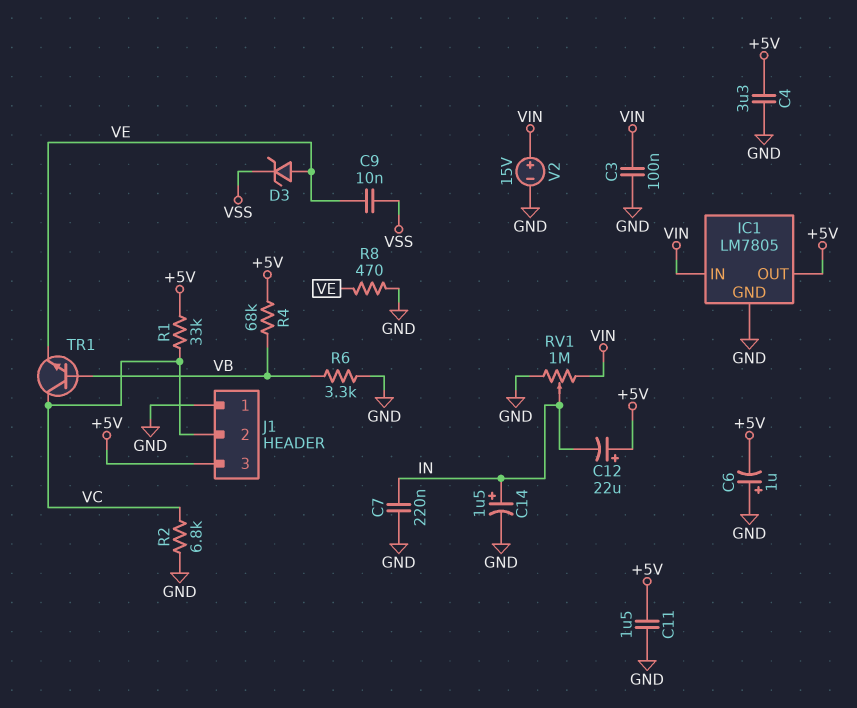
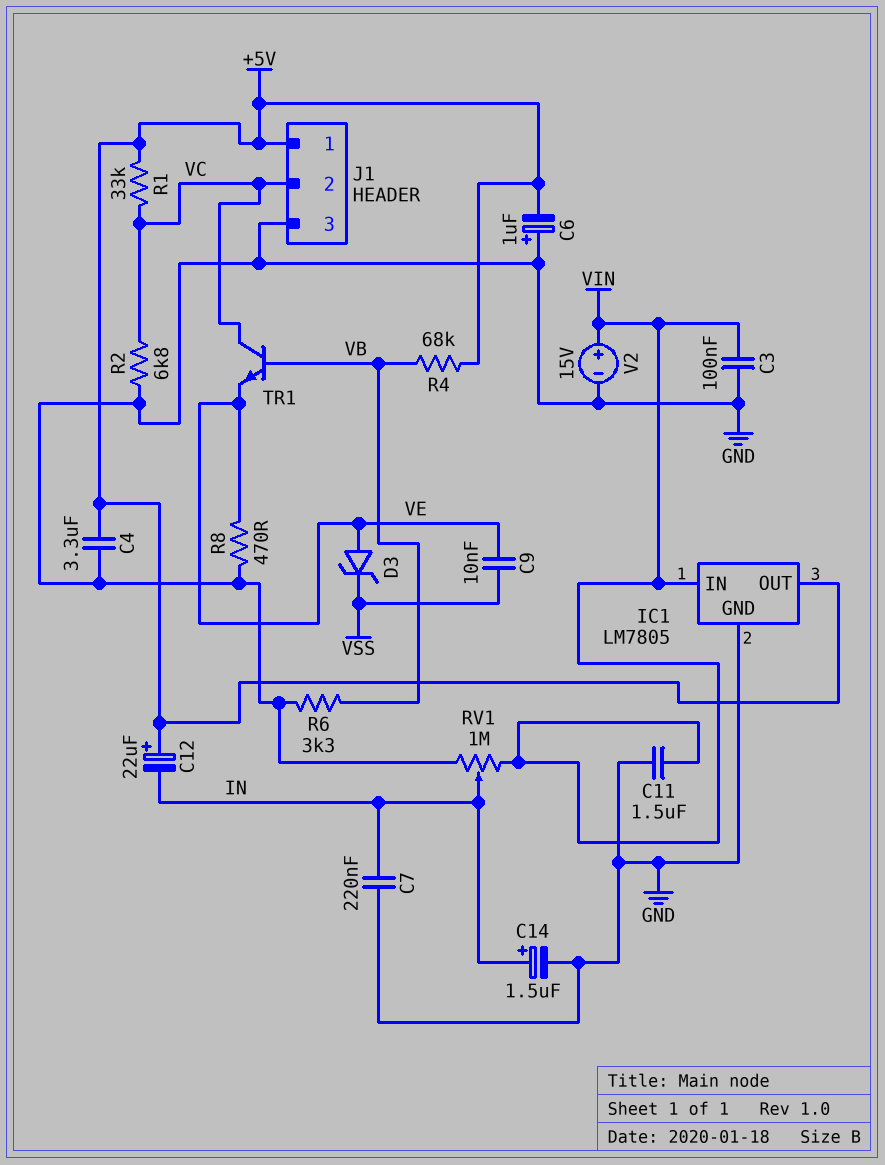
C11: 1.5uF (+5V, GND) -> 1.5uF (GND, VIN)
J1 pin 1: GND -> +5V
J1 pin 3: +5V -> GND

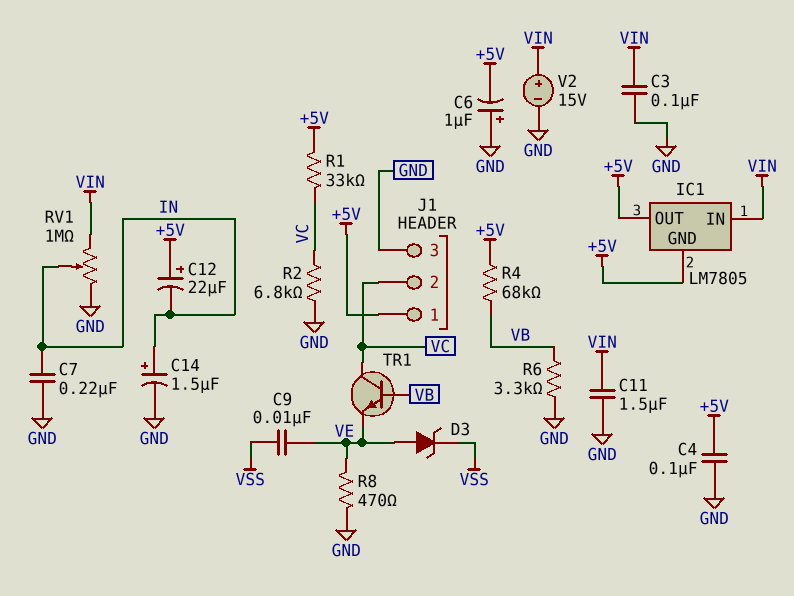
C4: 3.3uF (+5V, GND) -> 100nF (+5V, GND)
IC1 pin GND: GND -> +5V

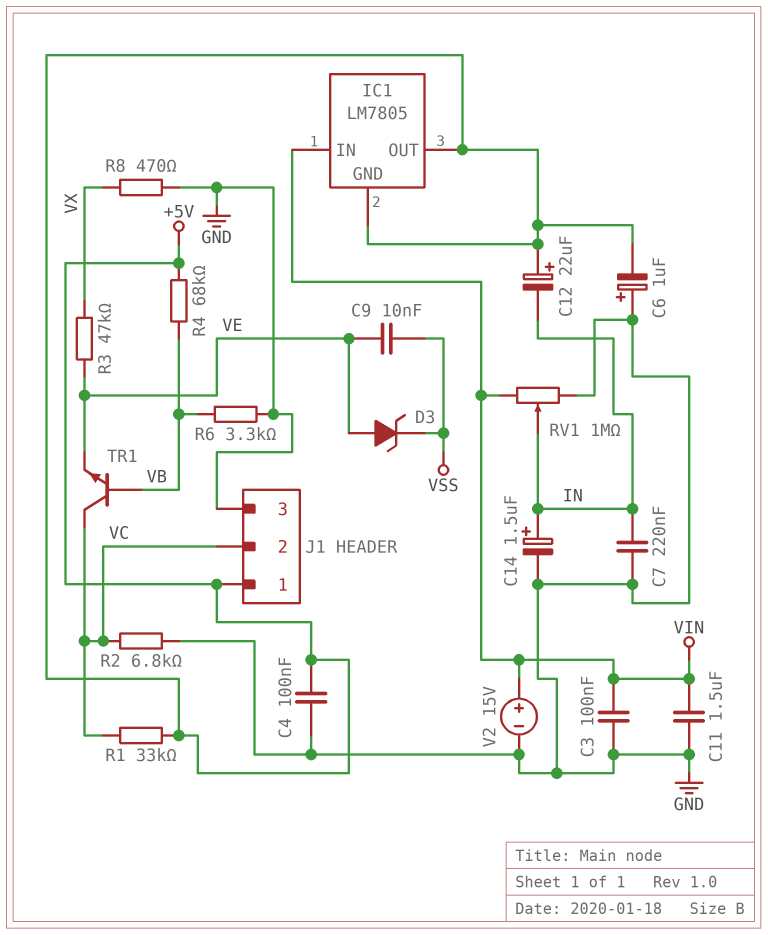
R3: none -> 47k (VE, VX)
R8: 470 (GND, VE) -> 470 (GND, VX)

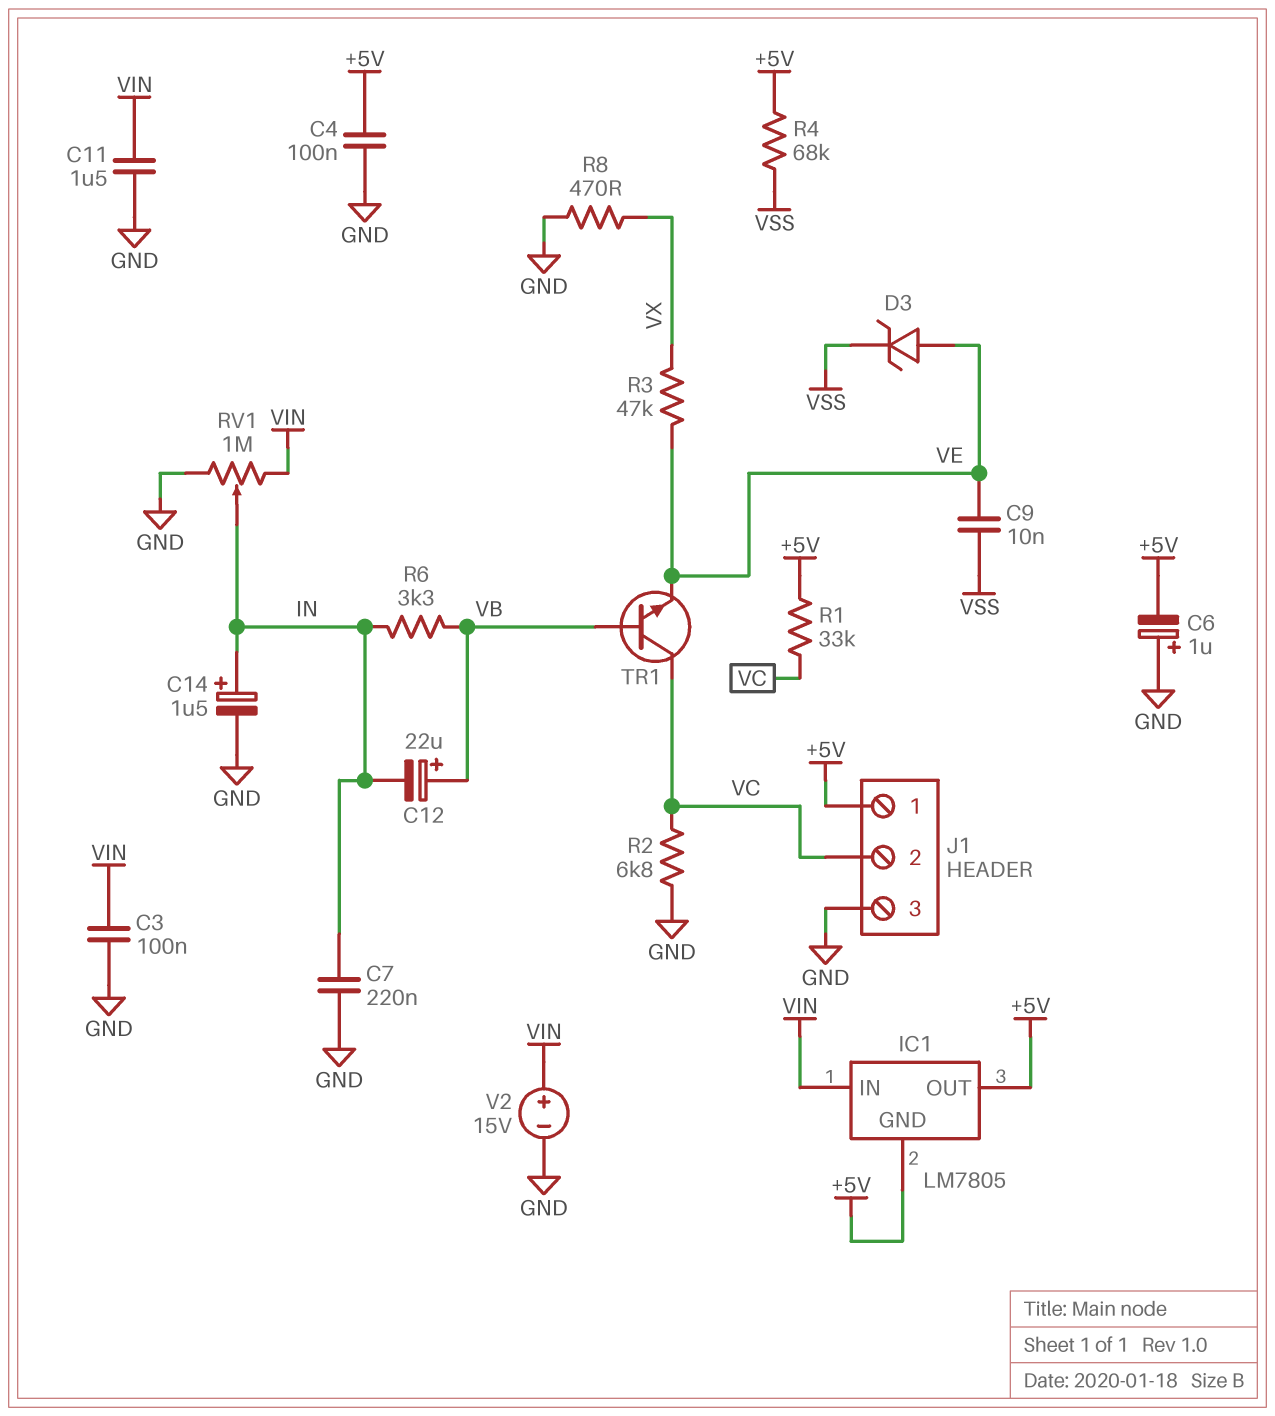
C12: 22uF (plus +5V, minus IN) -> 22uF (plus VB, minus IN)
R4: 68k (+5V, VB) -> 68k (+5V, VSS)
R6: 3.3k (GND, VB) -> 3.3k (IN, VB)

